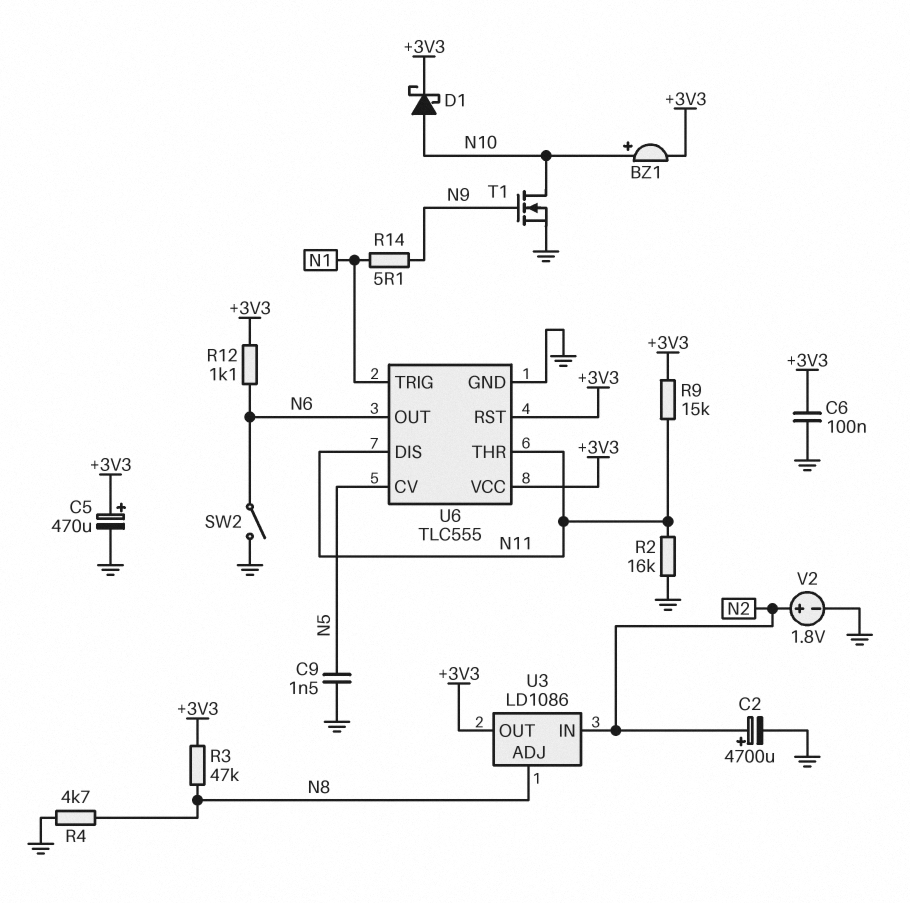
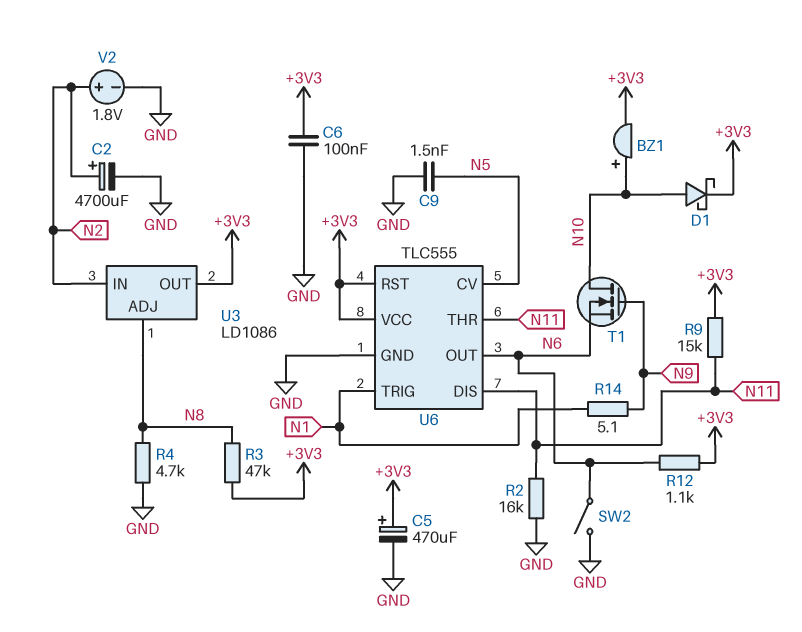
T1: NMOS (G N9, D N10, S GND) -> NMOS (G N9, D N10, S N6)

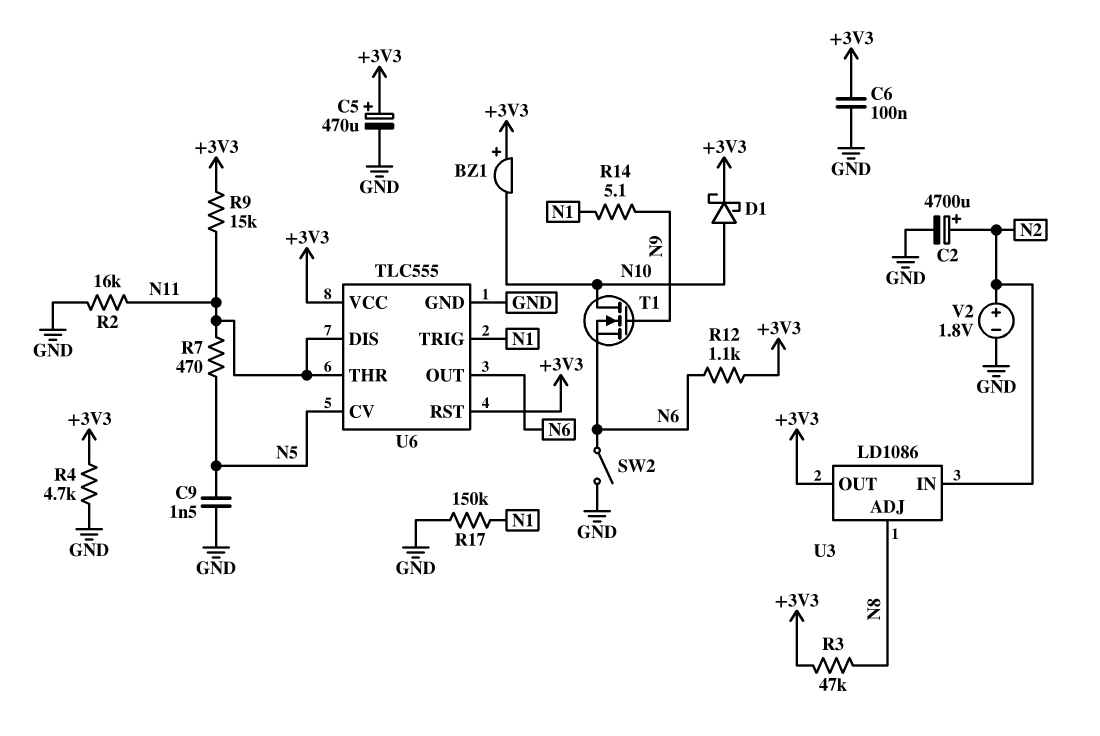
BZ1: buzzer (plus N10, minus +3V3) -> buzzer (plus +3V3, minus N10)
R4: 4.7k (GND, N8) -> 4.7k (+3V3, GND)
R7: none -> 470 (N5, N11)
R17: none -> 150k (GND, N1)

